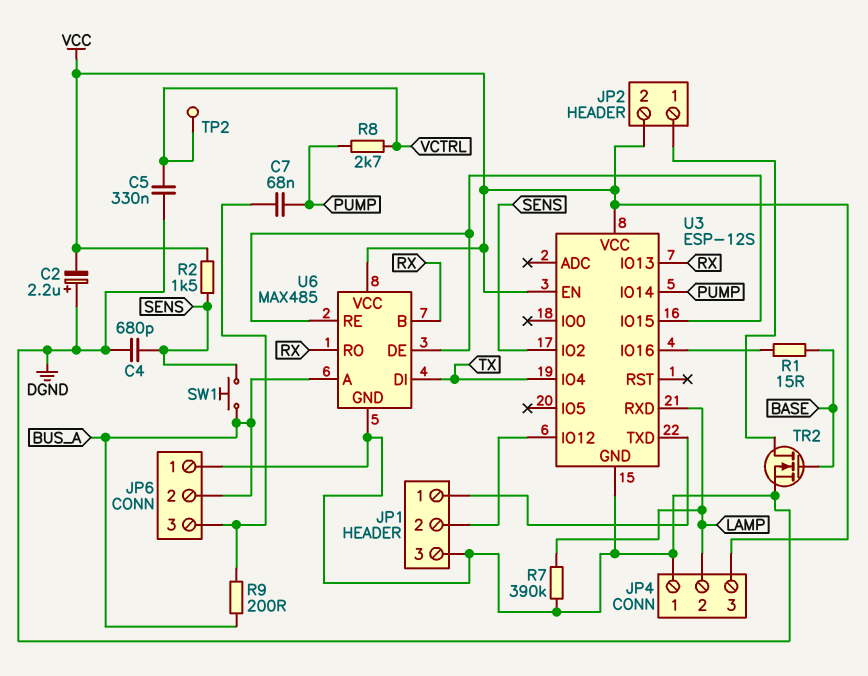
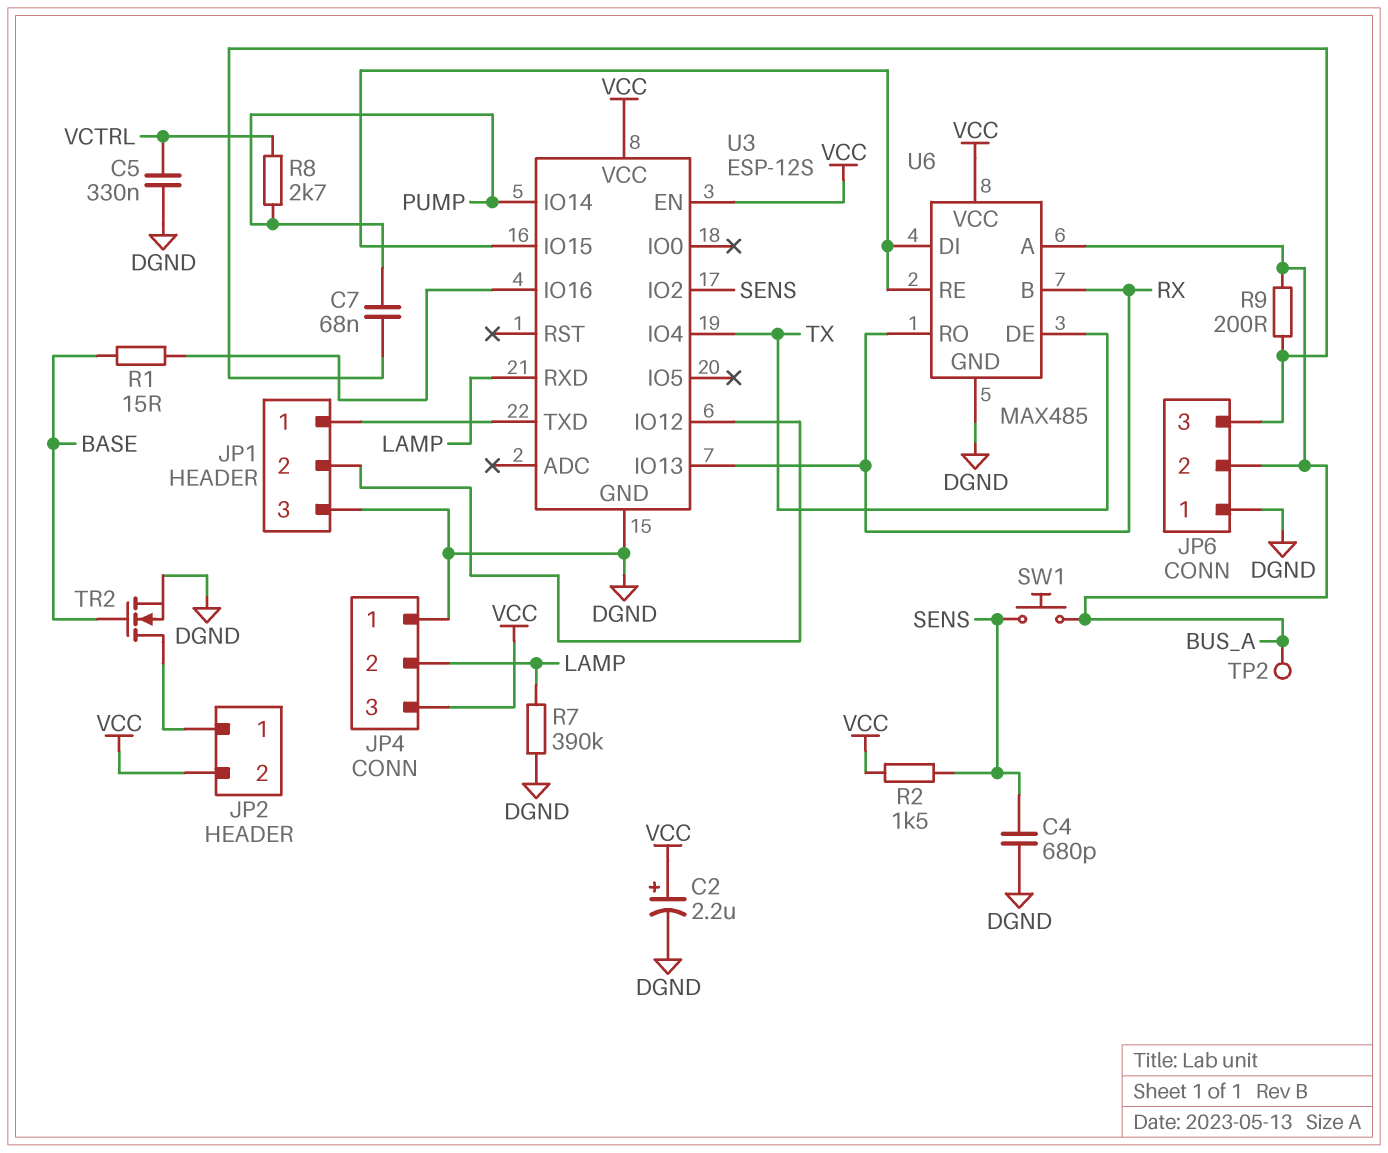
C2: 2.2uF (plus DGND, minus VCC) -> 2.2uF (plus VCC, minus DGND)
TP2: test point (VCTRL) -> test point (BUS_A)
U6 pin DE: U3/IO15 -> TX
U6 pin DI: TX -> U3/IO15

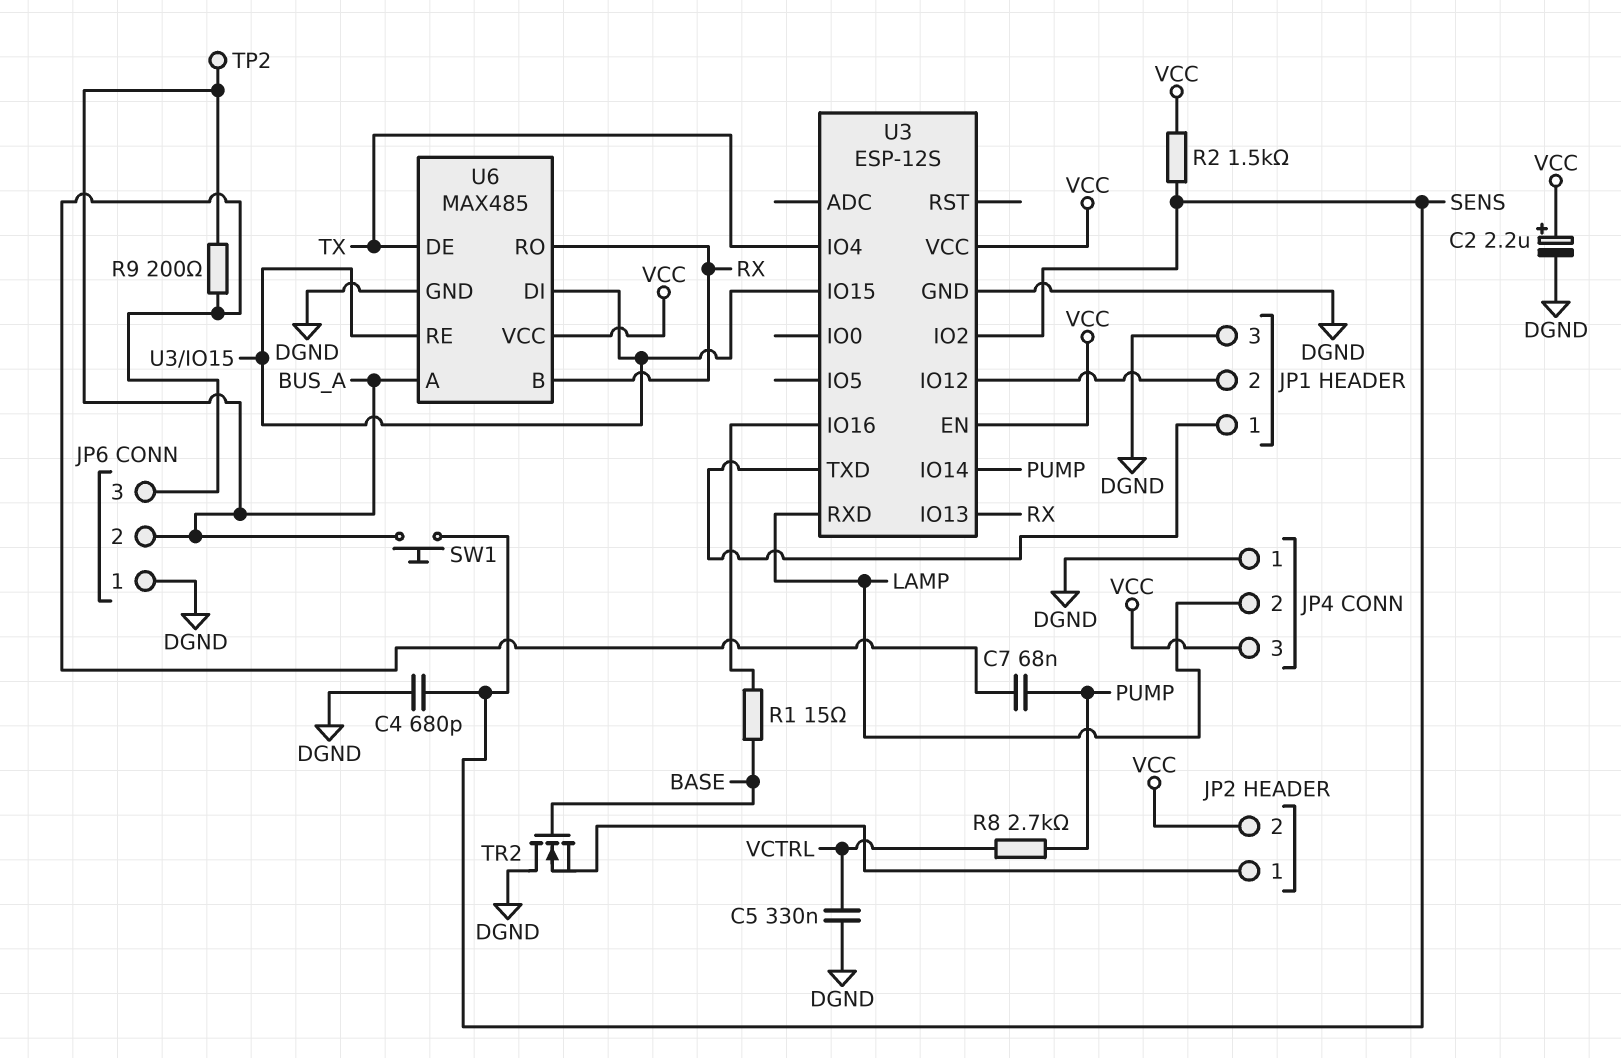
R7: 390k (DGND, LAMP) -> none
TR2: NMOS (G BASE, D JP2/1, S DGND) -> NMOS (G BASE, D DGND, S JP2/1)

